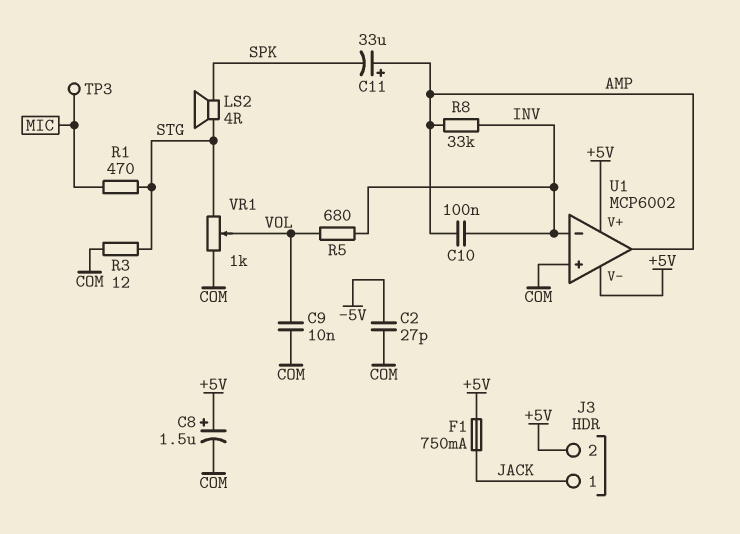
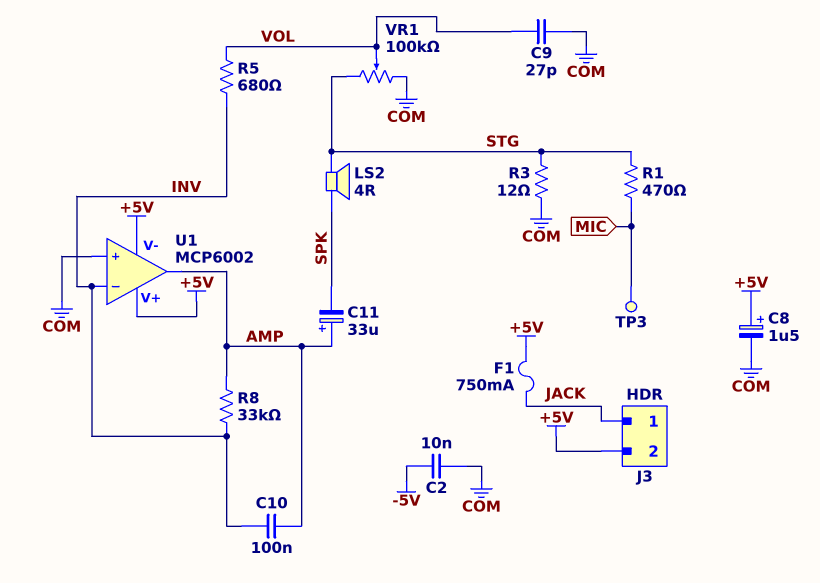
C2: 27pF (-5V, COM) -> 10nF (-5V, COM)
C9: 10nF (COM, VOL) -> 27pF (COM, VOL)
VR1: 1k (COM, STG, wiper VOL) -> 100k (COM, STG, wiper VOL)

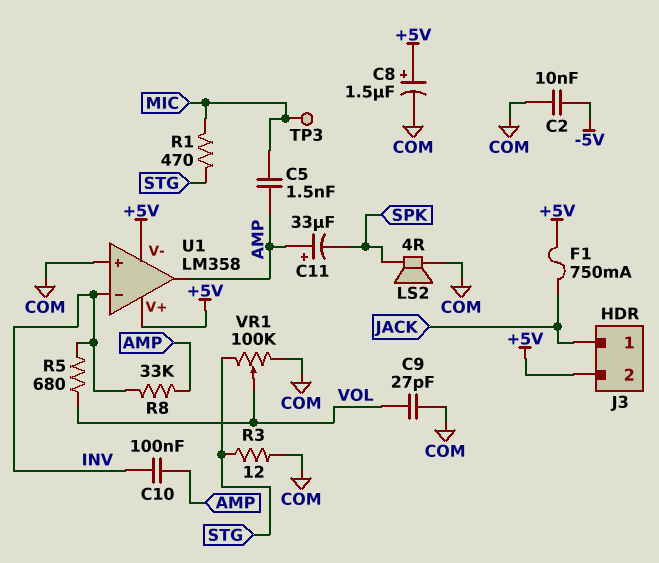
C5: none -> 1.5nF (AMP, MIC)
LS2: speaker 4R (SPK, STG) -> speaker 4R (COM, SPK)
U1: MCP6002 -> LM358

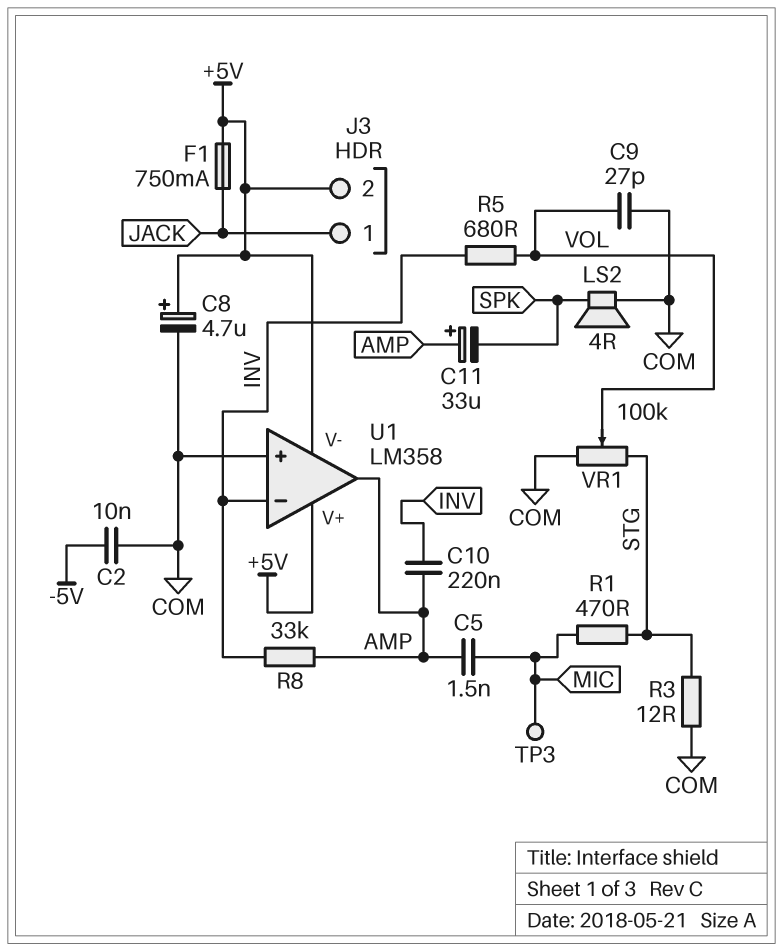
C8: 1.5uF (plus +5V, minus COM) -> 4.7uF (plus +5V, minus COM)
C10: 100nF (AMP, INV) -> 220nF (AMP, INV)

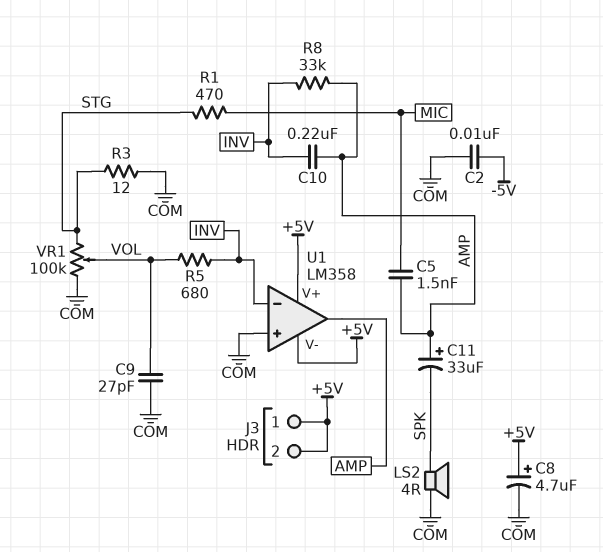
F1: 750mA (+5V, JACK) -> none
J3 pin 1: JACK -> +5V
TP3: test point (MIC) -> none

